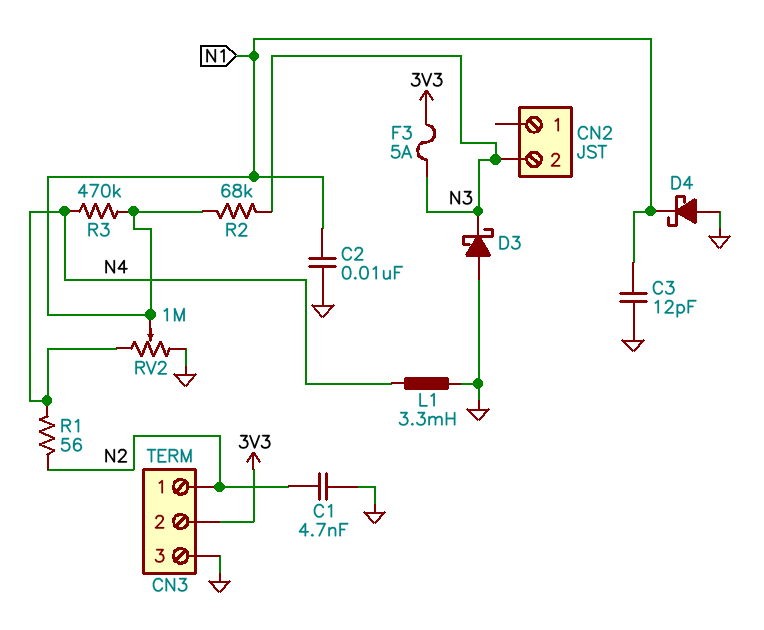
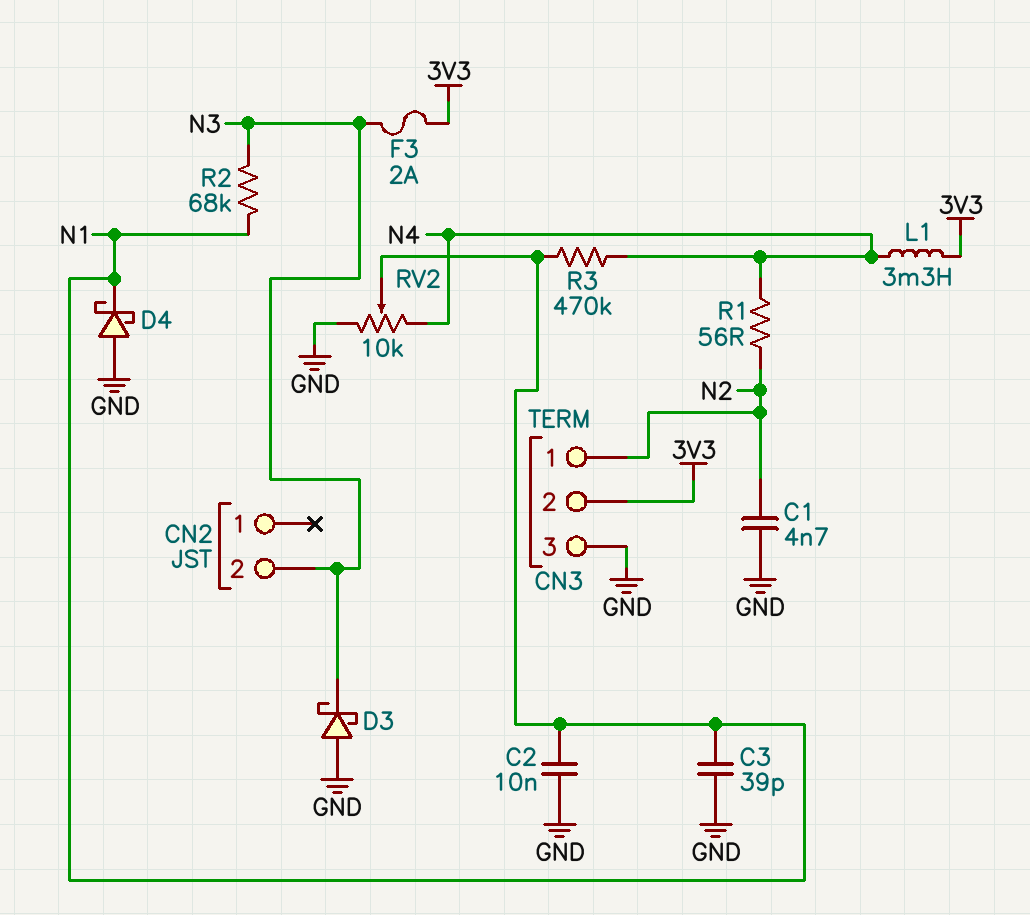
C3: 12pF (GND, N1) -> 39pF (GND, N1)
F3: 5A (3V3, N3) -> 2A (3V3, N3)
L1: 3.3mH (GND, N4) -> 3.3mH (3V3, N4)
RV2: 1M (GND, N4, wiper N1) -> 10k (GND, N4, wiper N1)

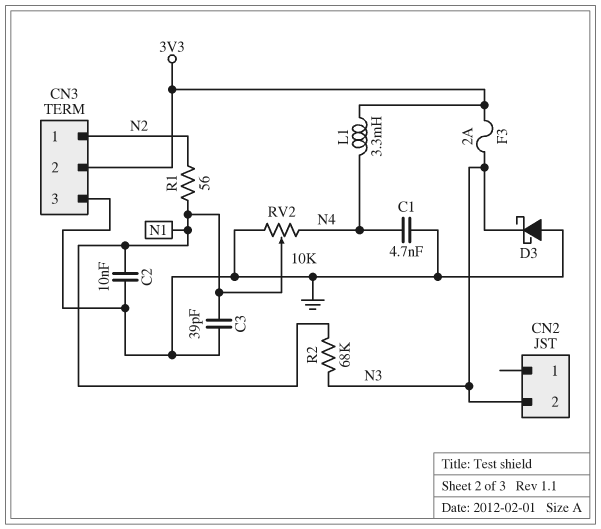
C1: 4.7nF (GND, N2) -> 4.7nF (GND, N4)
D4: schottky (A GND, K N1) -> none
R1: 56 (N2, N4) -> 56 (N1, N2)
R3: 470k (N1, N4) -> none

